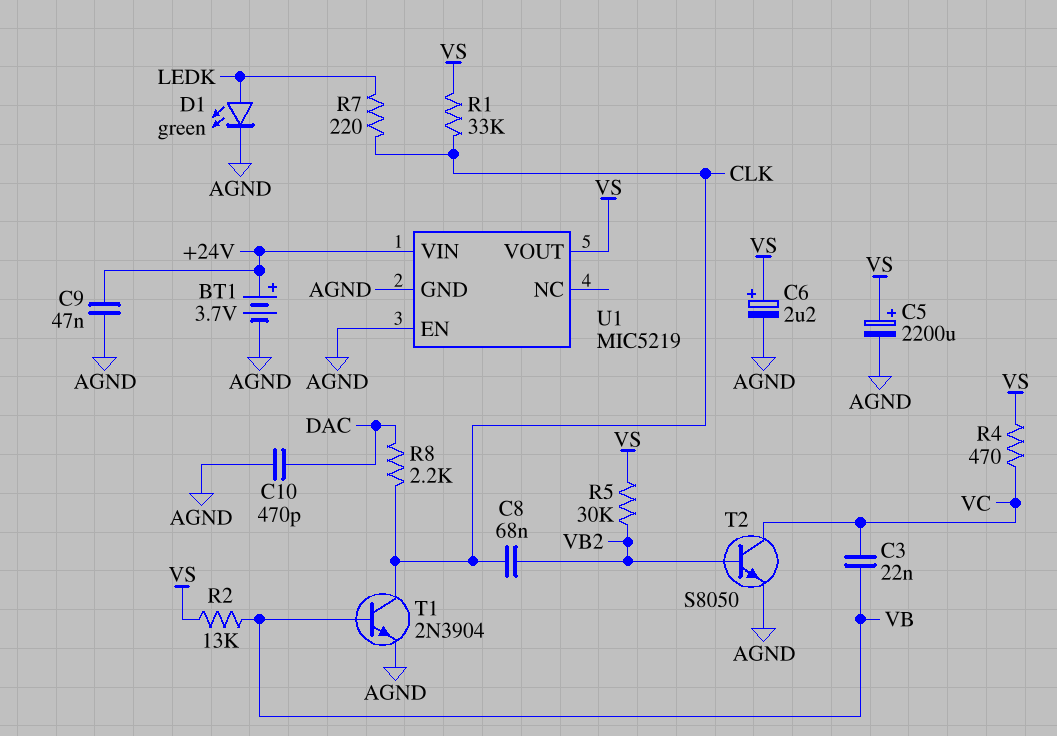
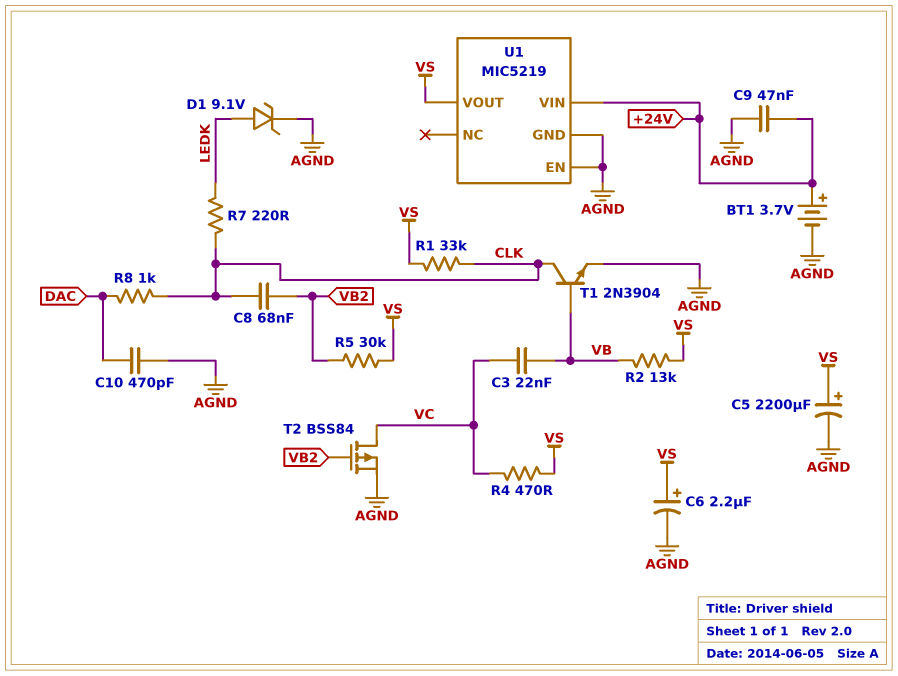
D1: LED green (A LEDK, K AGND) -> zener 9.1V (A LEDK, K AGND)
R8: 2.2k (CLK, DAC) -> 1k (CLK, DAC)
T2: NPN S8050 (B VB2, C VC, E AGND) -> PMOS BSS84 (G VB2, D VC, S AGND)

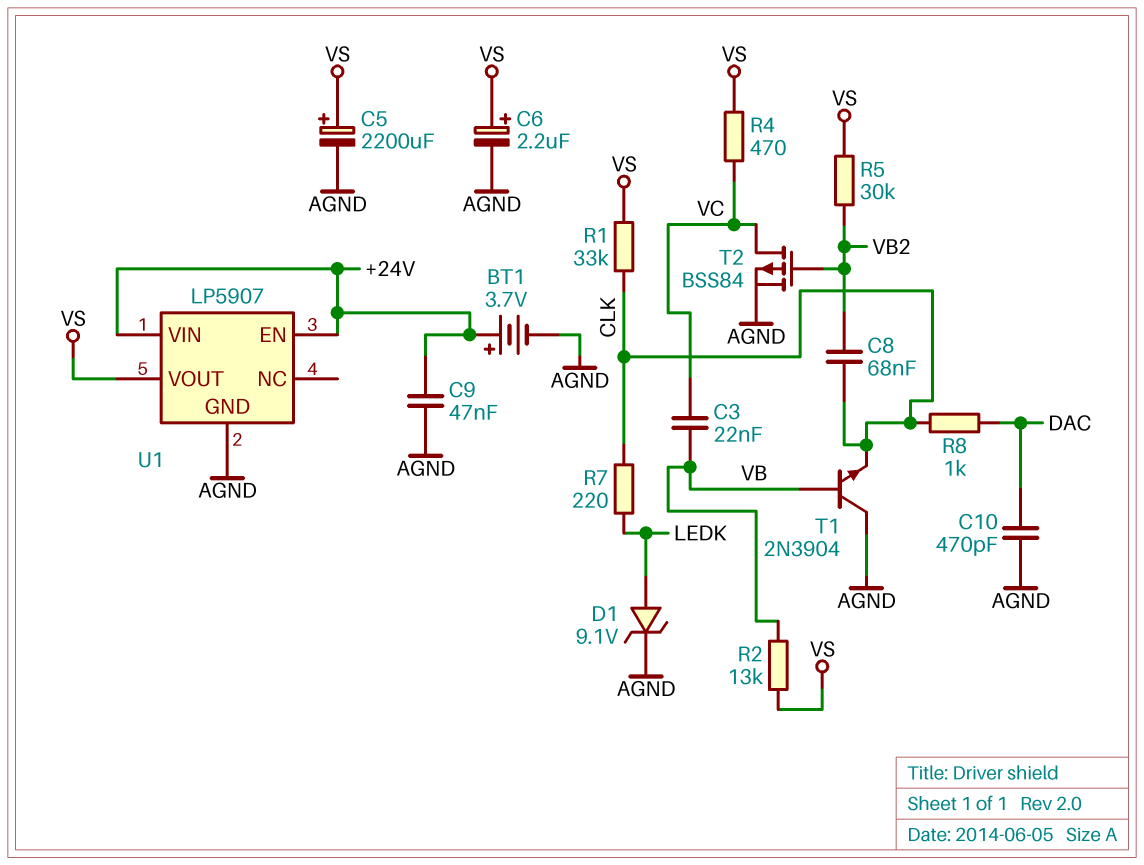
T1: NPN 2N3904 (B VB, C CLK, E AGND) -> NPN 2N3904 (B VB, C AGND, E CLK)
U1: MIC5219 -> LP5907
U1 pin EN: AGND -> +24V

